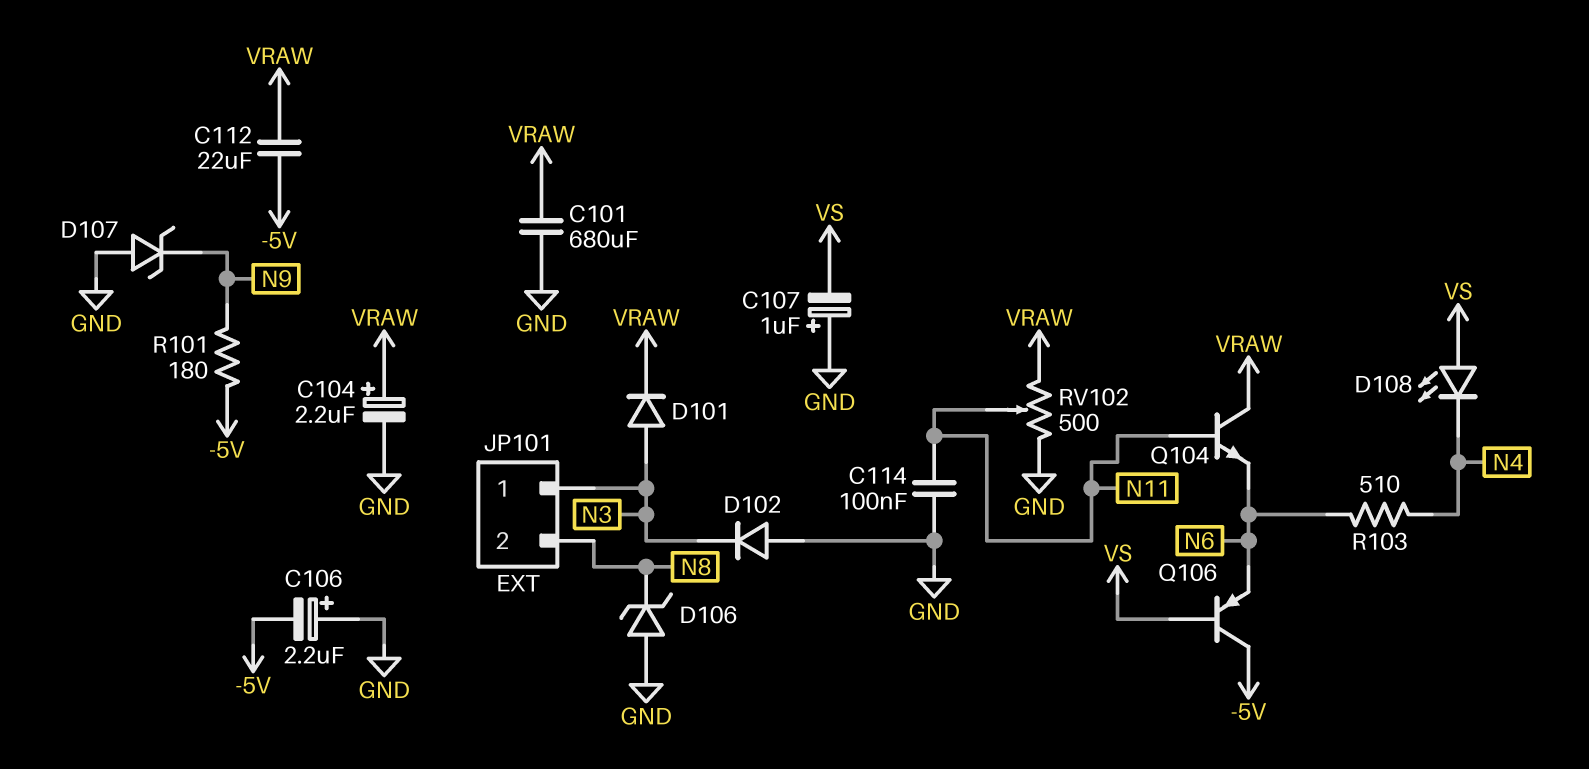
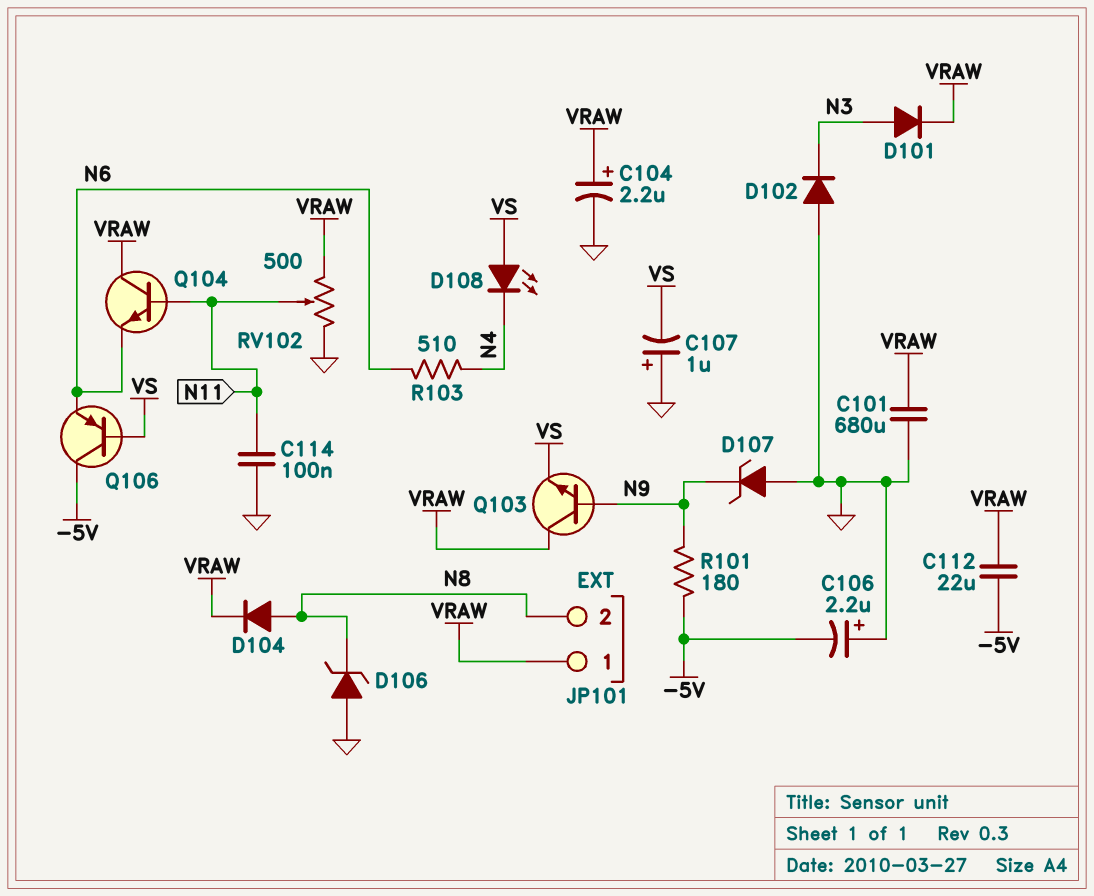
D104: none -> diode (A N8, K VRAW)
JP101 pin 1: N3 -> VRAW
Q103: none -> NPN (B N9, C VRAW, E VS)

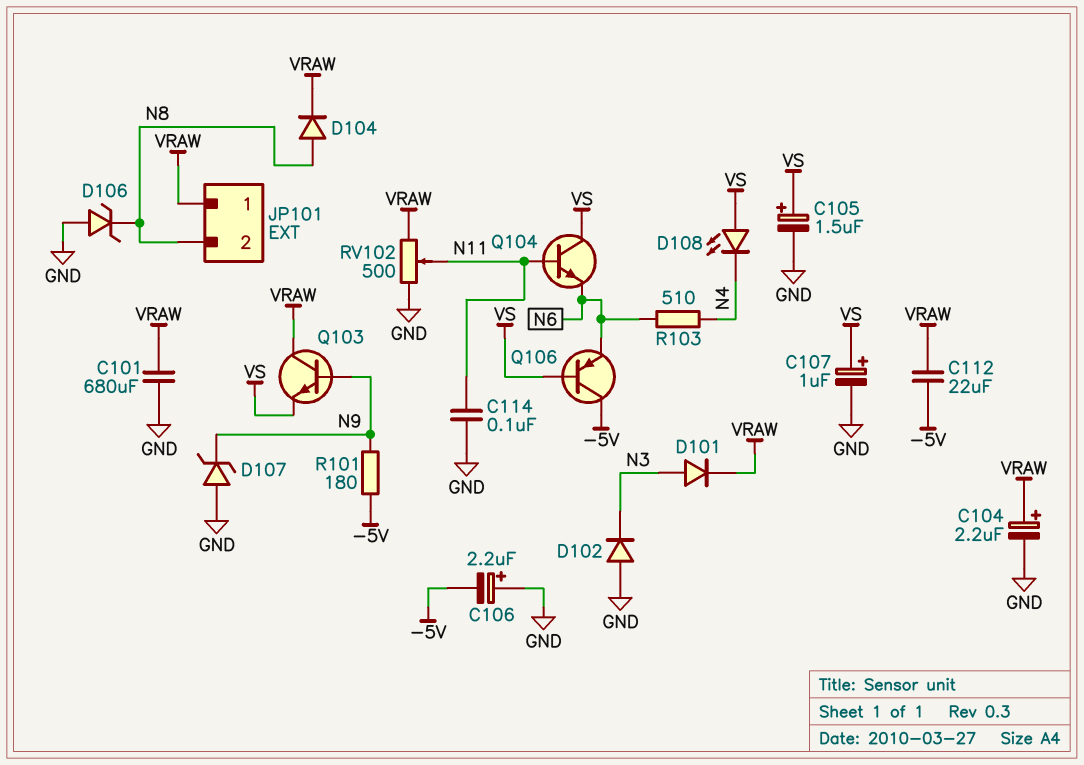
C105: none -> 1.5uF (plus VS, minus GND)
C107: 1uF (plus GND, minus VS) -> 1uF (plus VS, minus GND)
Q104: NPN (B N11, C VRAW, E N6) -> NPN (B N11, C VS, E N6)

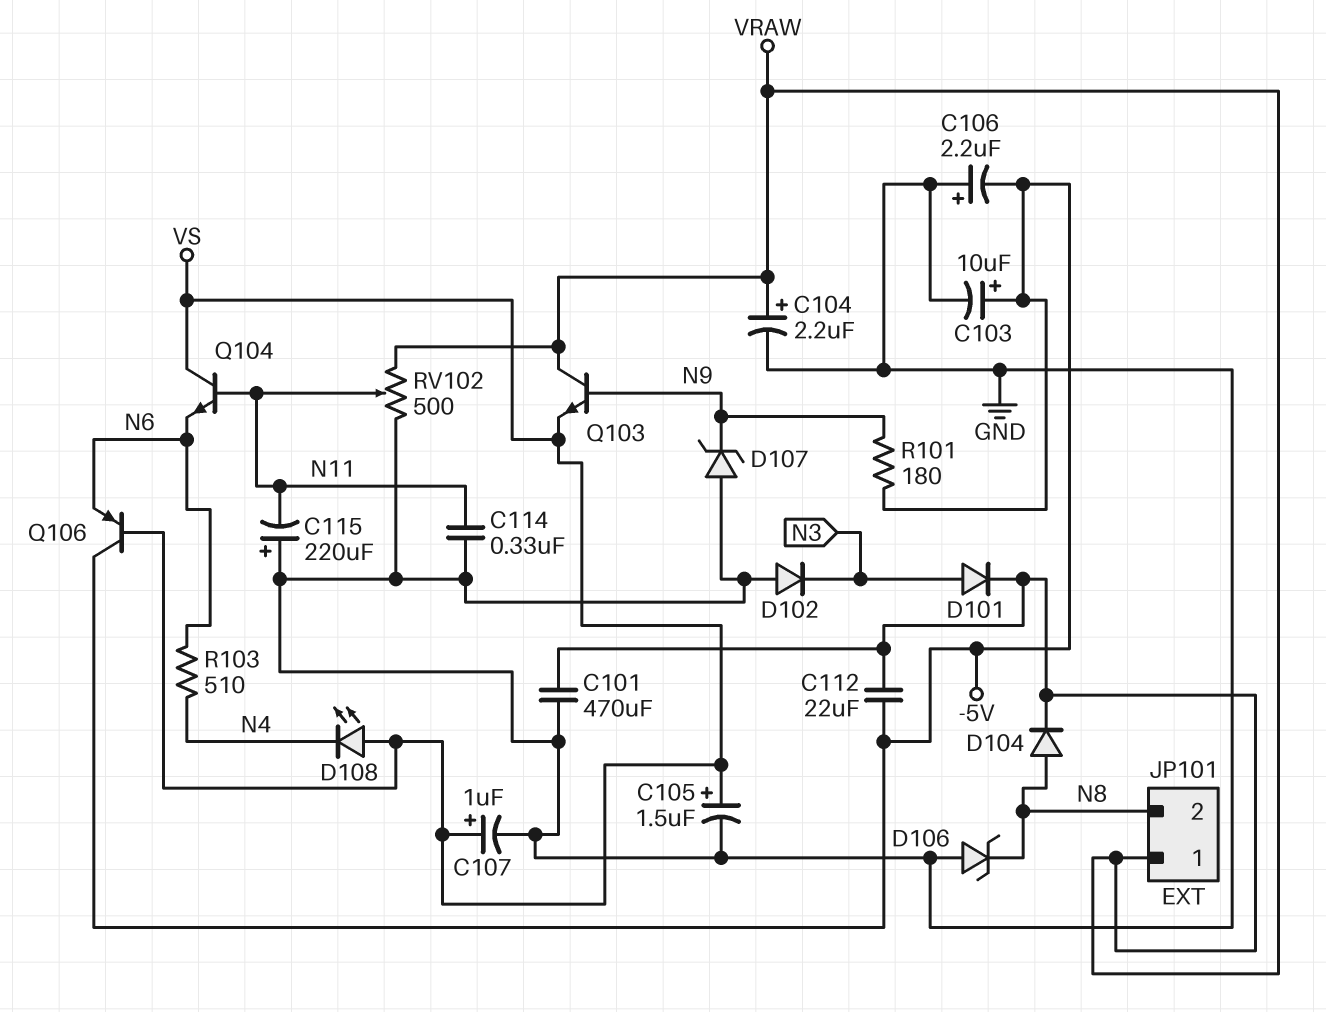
C101: 680uF (GND, VRAW) -> 470uF (GND, VRAW)
C103: none -> 10uF (plus -5V, minus GND)
C114: 100nF (GND, N11) -> 330nF (GND, N11)
C115: none -> 220uF (plus GND, minus N11)

